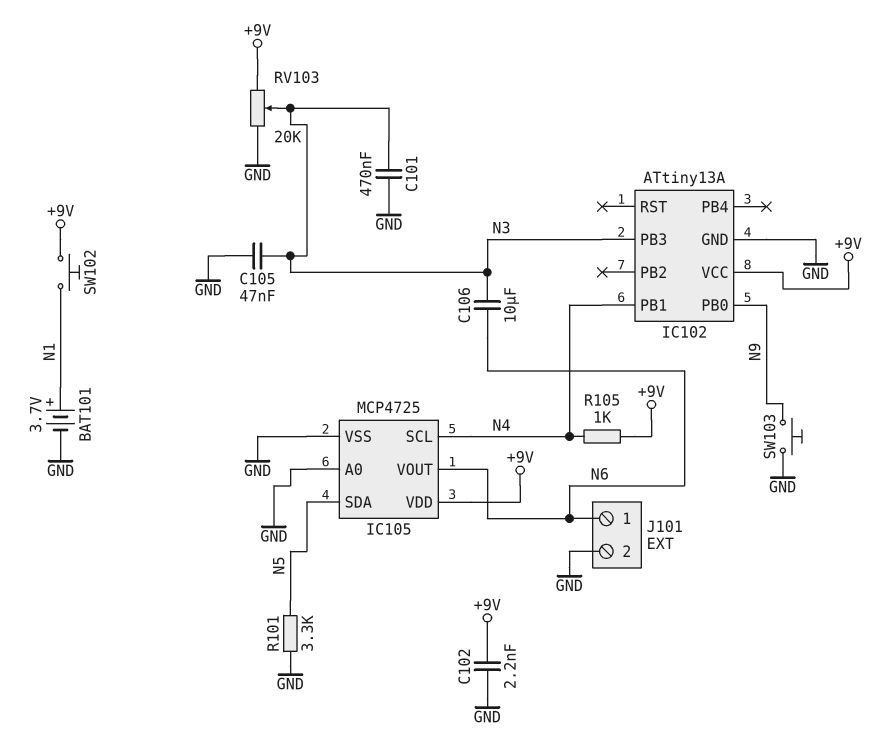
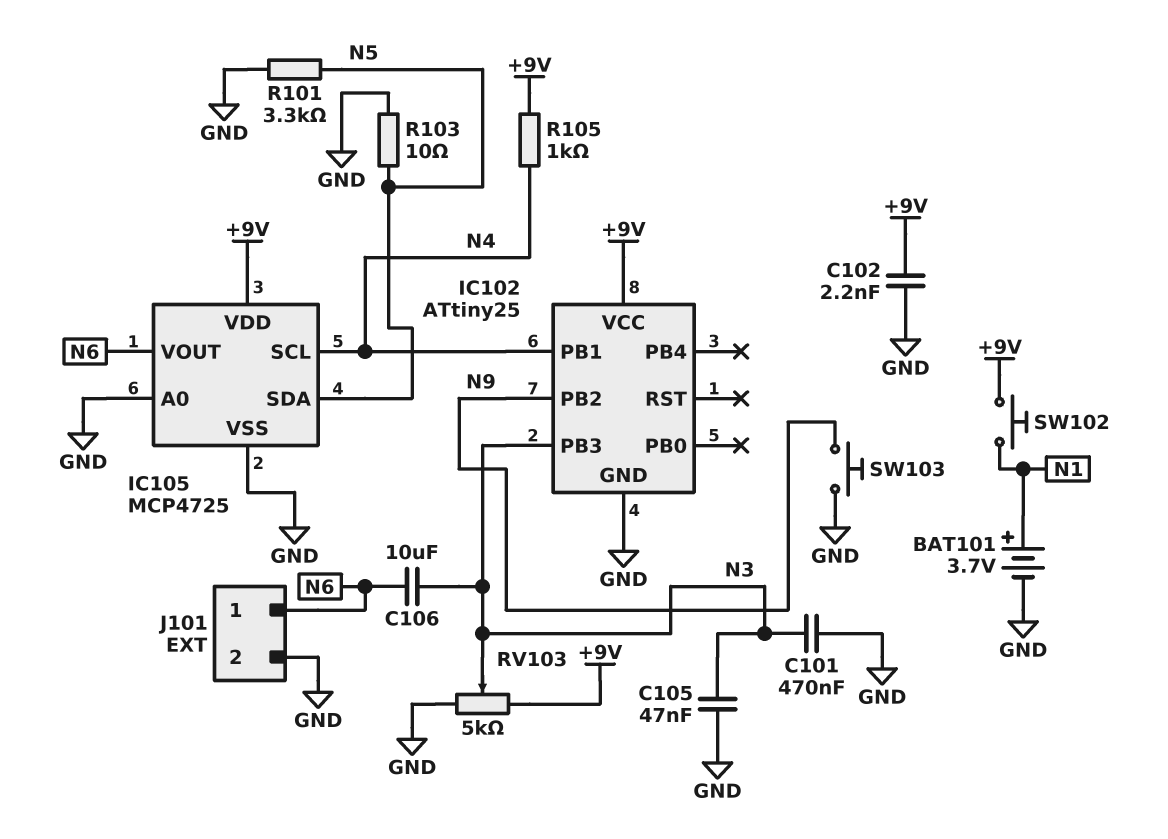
IC102: ATtiny13A -> ATtiny25
IC102 pin PB0: N9 -> none
IC102 pin PB2: none -> N9
R103: none -> 10 (GND, N5)
RV103: 20k (+9V, GND, wiper N3) -> 5k (+9V, GND, wiper N3)

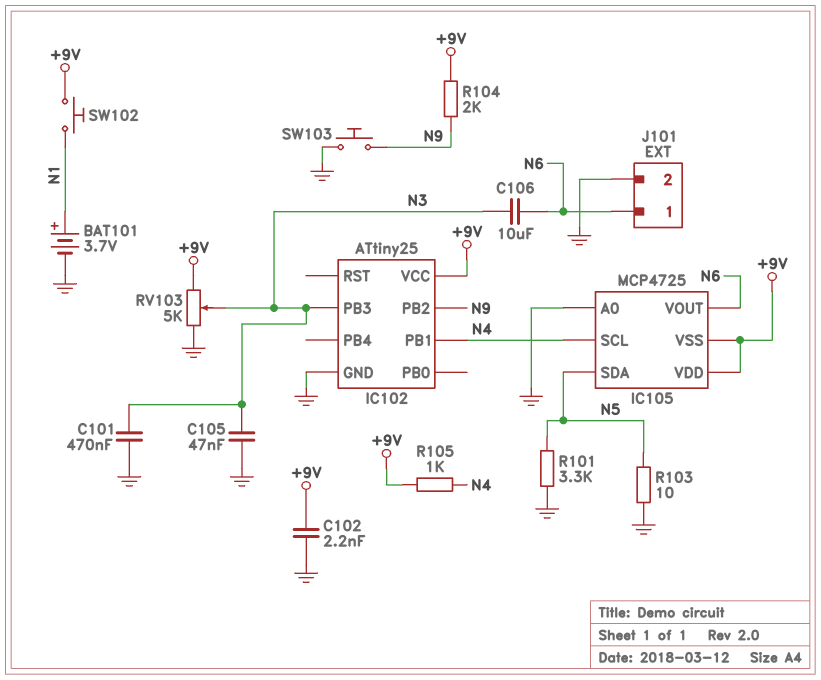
IC105 pin VSS: GND -> +9V
R104: none -> 2k (+9V, N9)

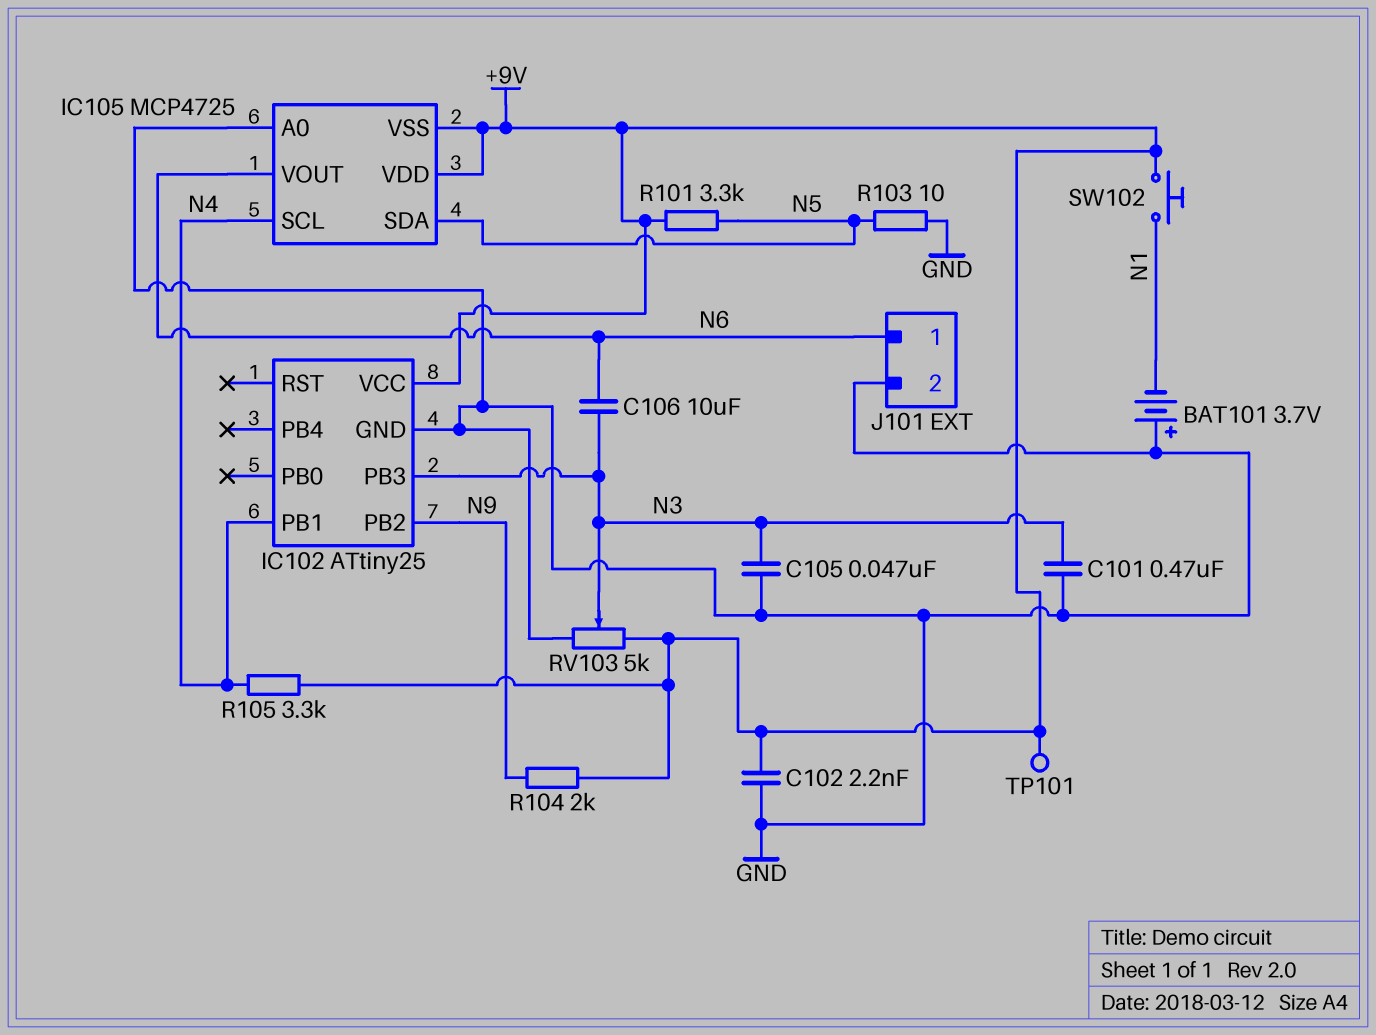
BAT101: 3.7V (plus N1, minus GND) -> 3.7V (plus GND, minus N1)
R101: 3.3k (GND, N5) -> 3.3k (+9V, N5)
R105: 1k (+9V, N4) -> 3.3k (+9V, N4)
SW103: button (GND, N9) -> none
TP101: none -> test point (+9V)

